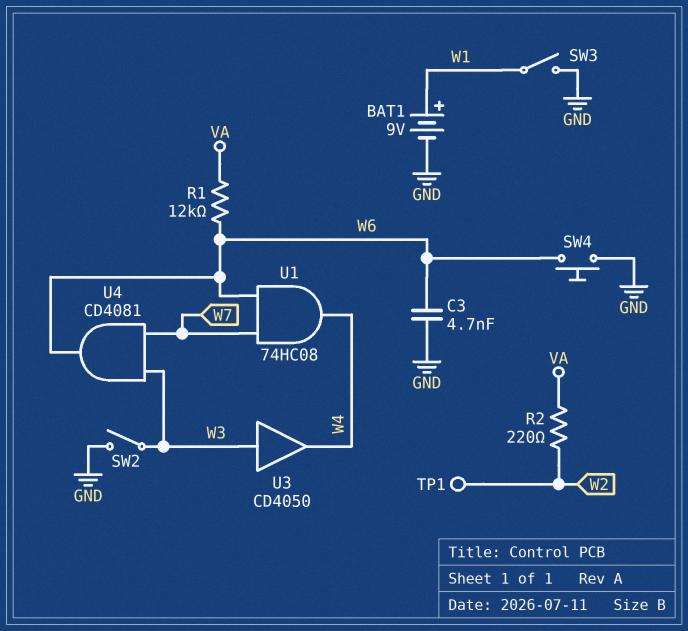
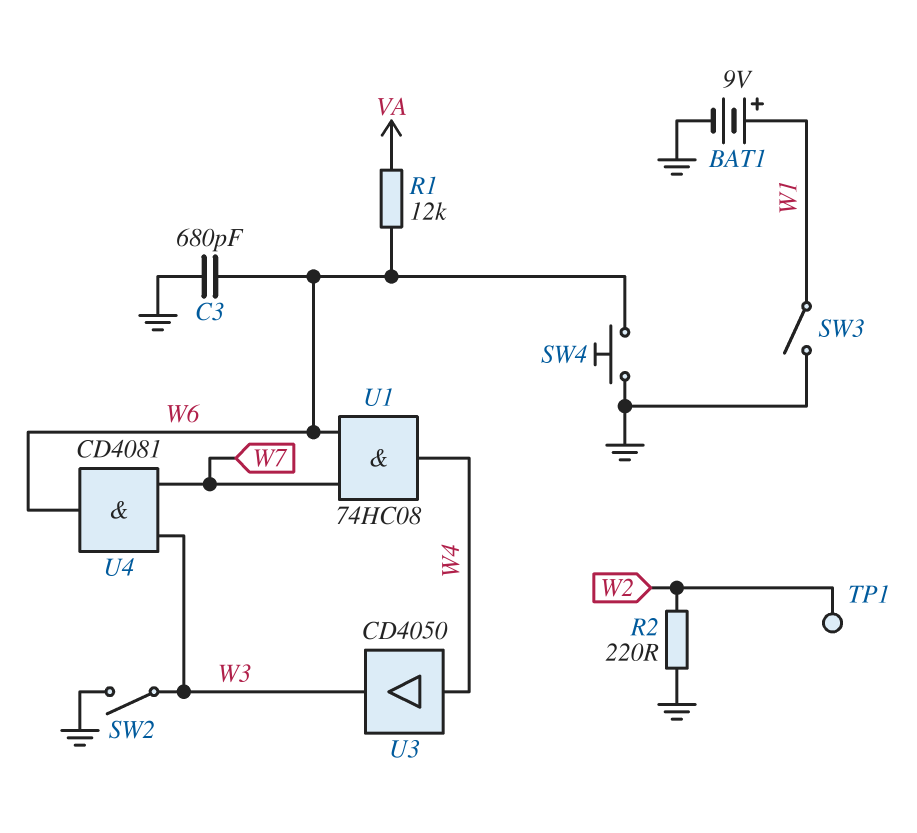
C3: 4.7nF (GND, W6) -> 680pF (GND, W6)
R2: 220 (VA, W2) -> 220 (GND, W2)
U3: buffer CD4050 (in W3, out W4) -> buffer CD4050 (in W4, out W3)

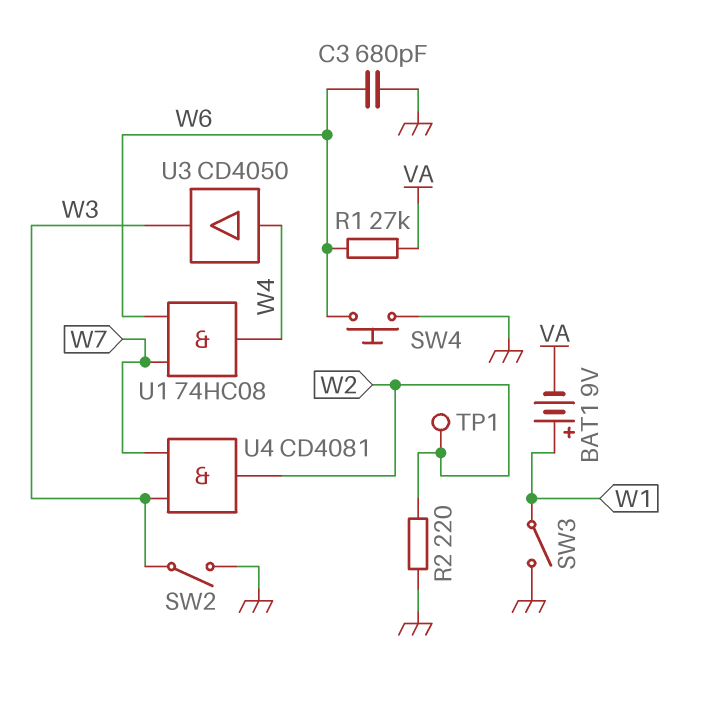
BAT1: 9V (plus W1, minus GND) -> 9V (plus W1, minus VA)
R1: 12k (VA, W6) -> 27k (VA, W6)
U4: AND CD4081 (in W3, in W7, out W6) -> AND CD4081 (in W3, in W7, out W2)

